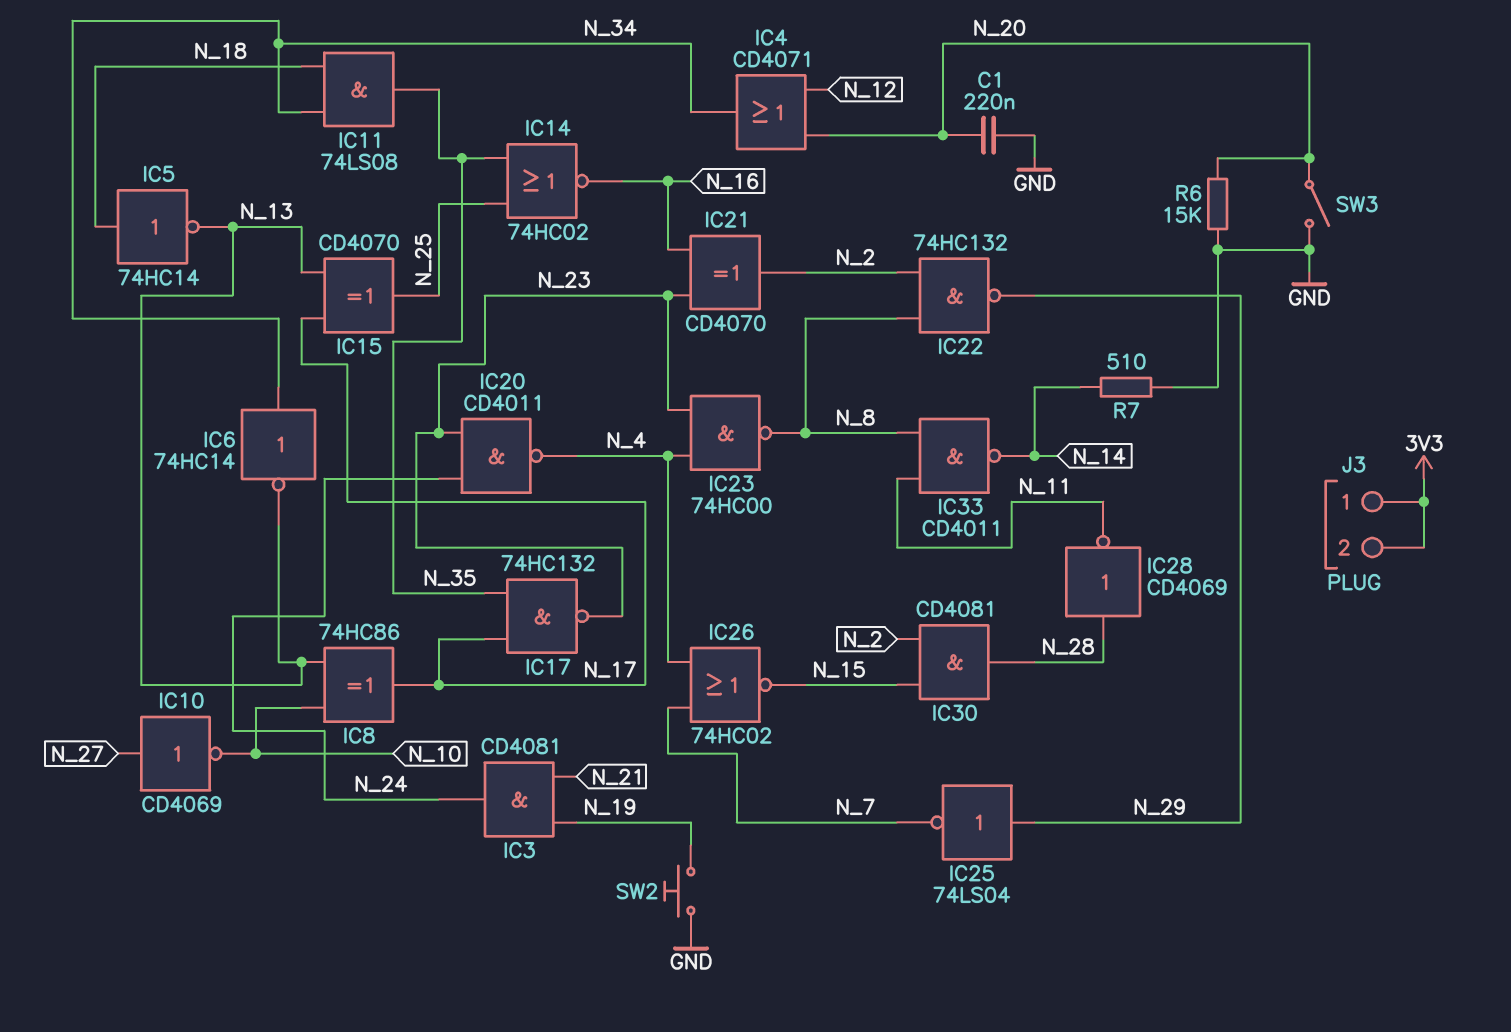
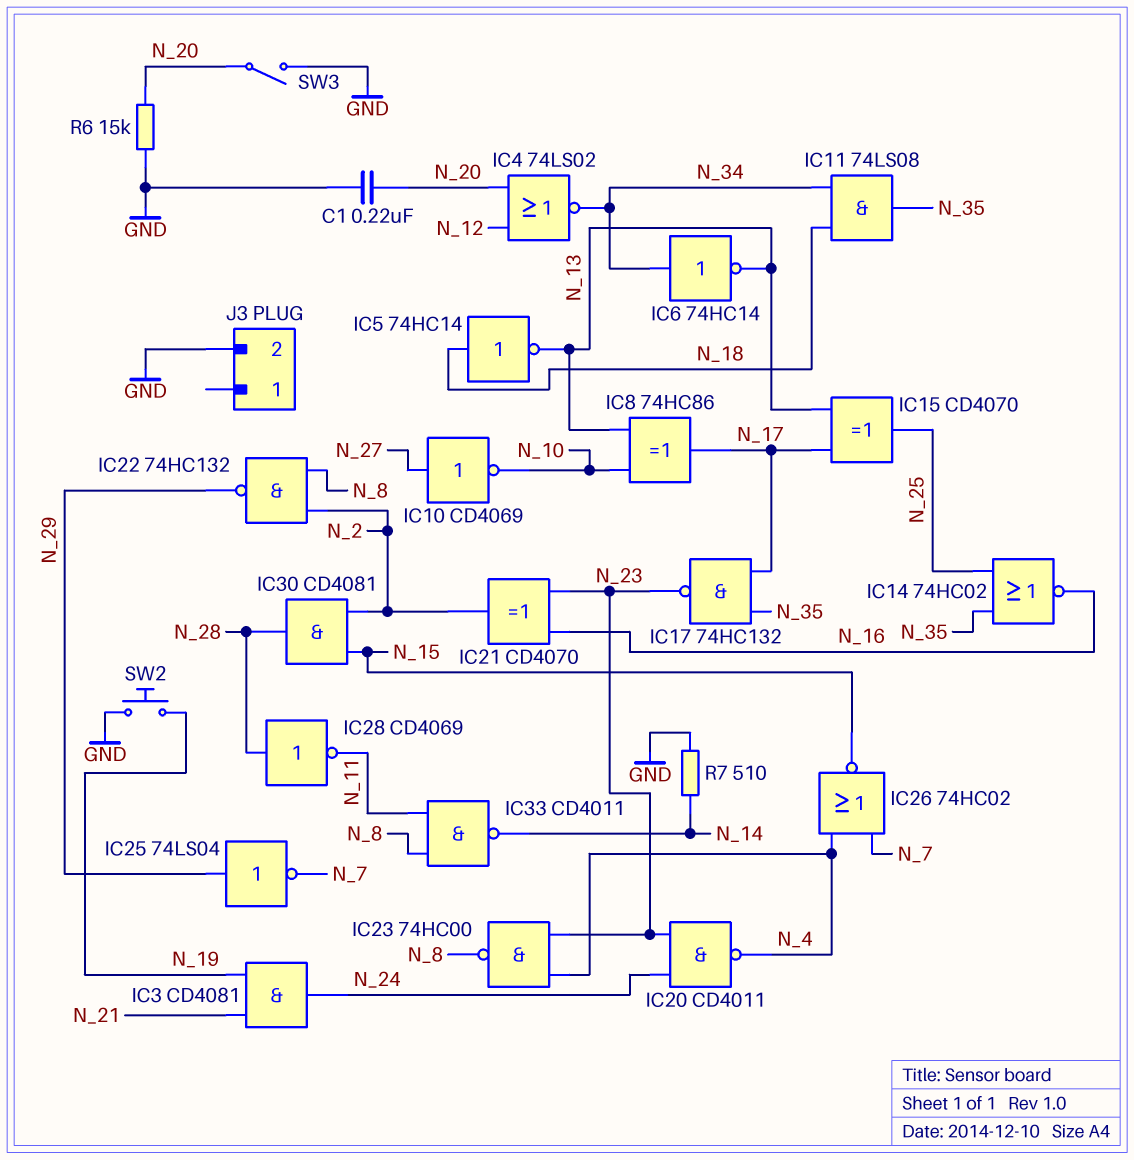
IC4: OR CD4071 (in N_12, in N_20, out N_34) -> NOR 74LS02 (in N_12, in N_20, out N_34)
J3 pin 1: 3V3 -> none
J3 pin 2: 3V3 -> GND

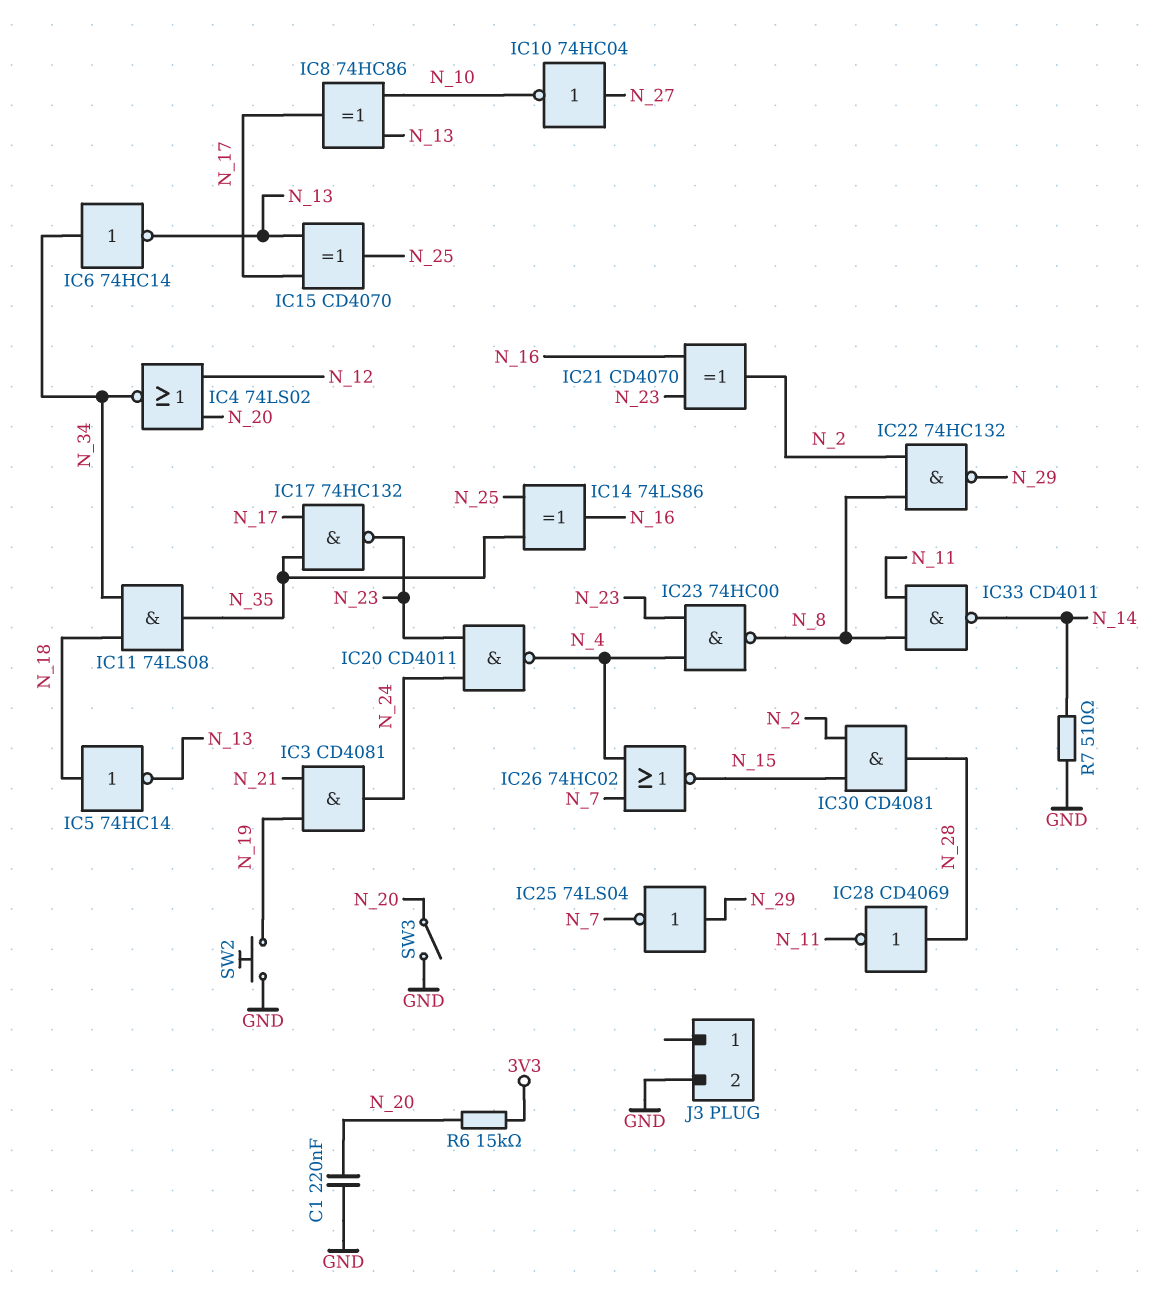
IC10: NOT CD4069 (in N_27, out N_10) -> NOT 74HC04 (in N_27, out N_10)
IC14: NOR 74HC02 (in N_25, in N_35, out N_16) -> XOR 74LS86 (in N_25, in N_35, out N_16)
R6: 15k (GND, N_20) -> 15k (3V3, N_20)

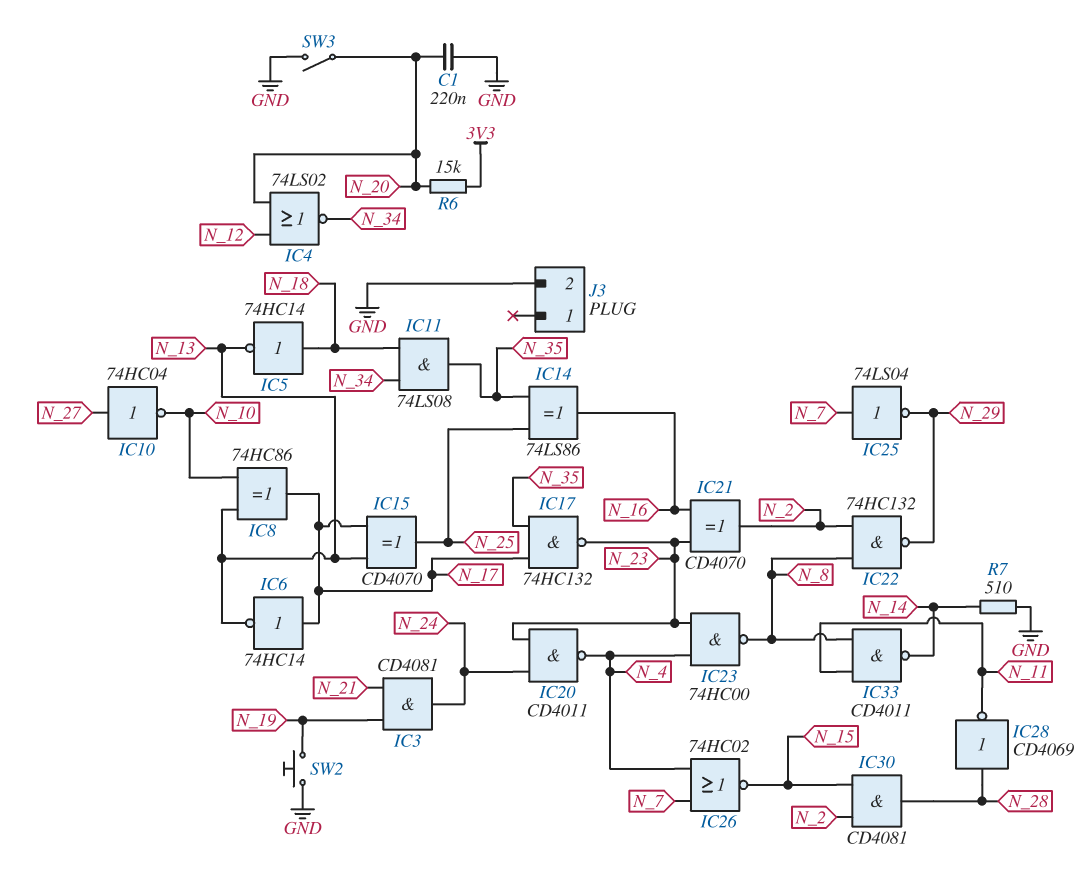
IC6: NOT 74HC14 (in N_34, out N_13) -> NOT 74HC14 (in N_17, out N_13)
IC25: NOT 74LS04 (in N_29, out N_7) -> NOT 74LS04 (in N_7, out N_29)

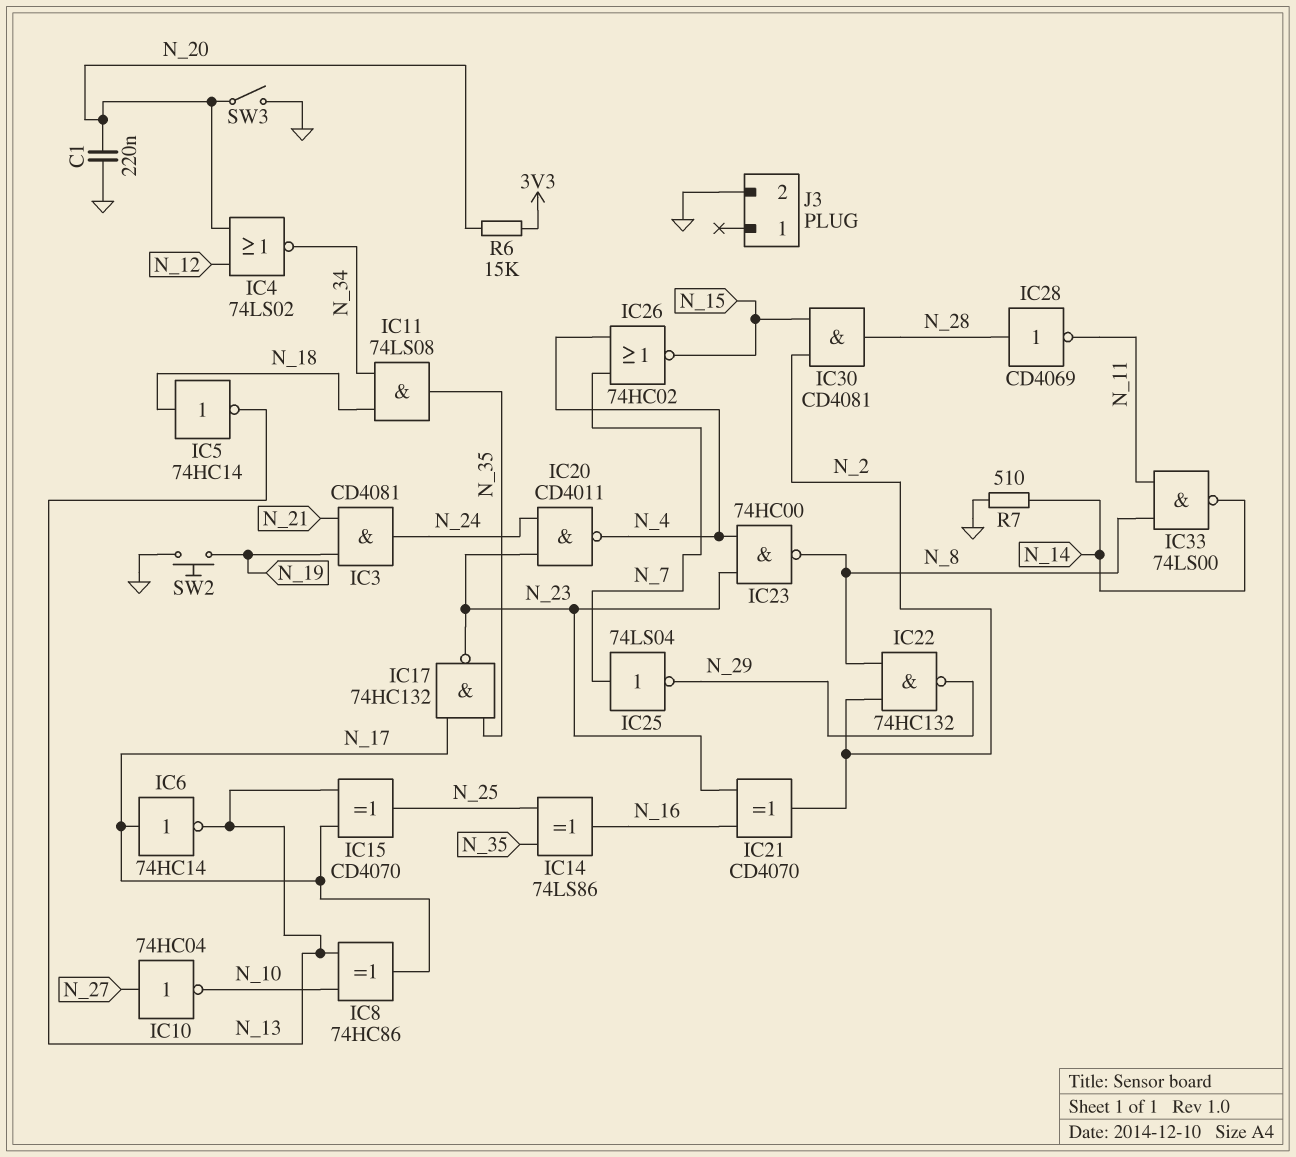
IC33: NAND CD4011 (in N_8, in N_11, out N_14) -> NAND 74LS00 (in N_8, in N_11, out N_14)

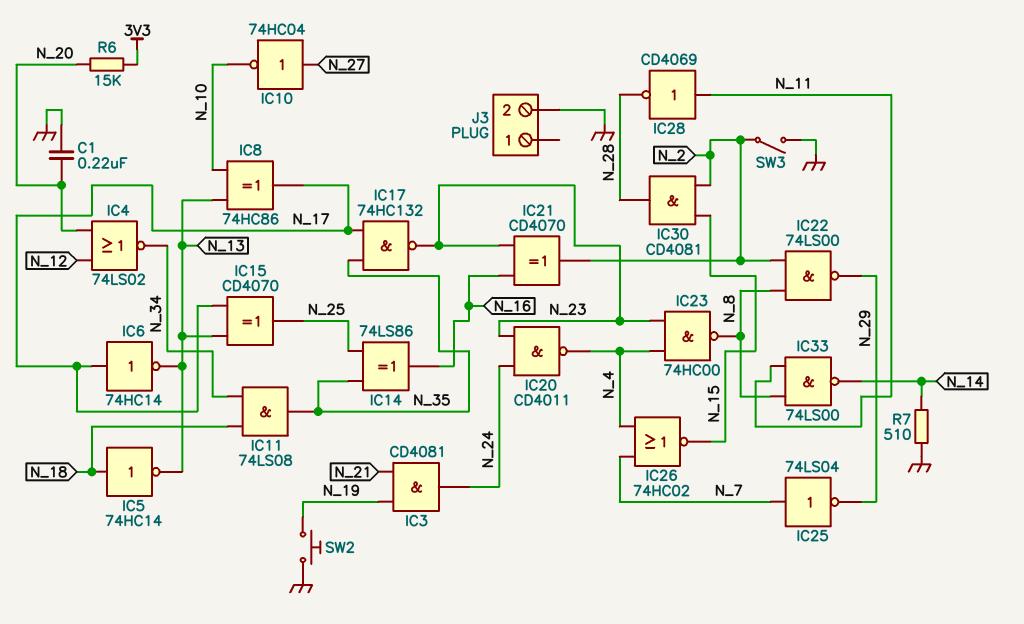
IC22: NAND 74HC132 (in N_2, in N_8, out N_29) -> NAND 74LS00 (in N_2, in N_8, out N_29)
IC28: NOT CD4069 (in N_28, out N_11) -> NOT CD4069 (in N_11, out N_28)
SW3: switch (GND, N_20) -> switch (GND, N_2)

